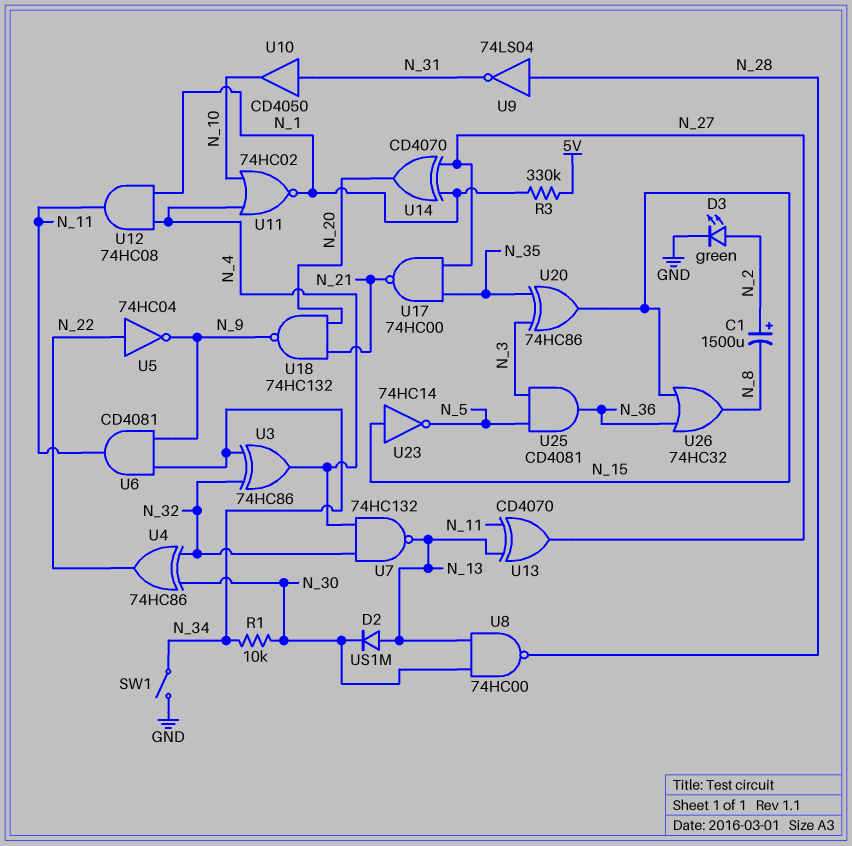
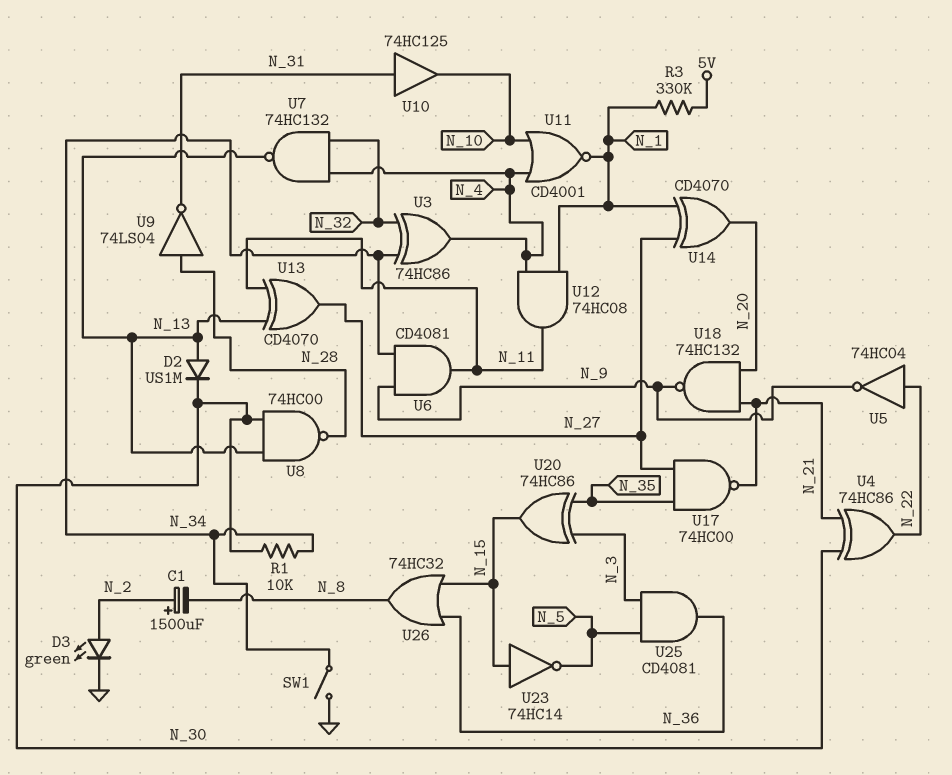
U4: XOR 74HC86 (in N_30, in N_32, out N_22) -> XOR 74HC86 (in N_21, in N_30, out N_22)
U10: buffer CD4050 (in N_31, out N_10) -> buffer 74HC125 (in N_31, out N_10)
U11: NOR 74HC02 (in N_4, in N_10, out N_1) -> NOR CD4001 (in N_4, in N_10, out N_1)

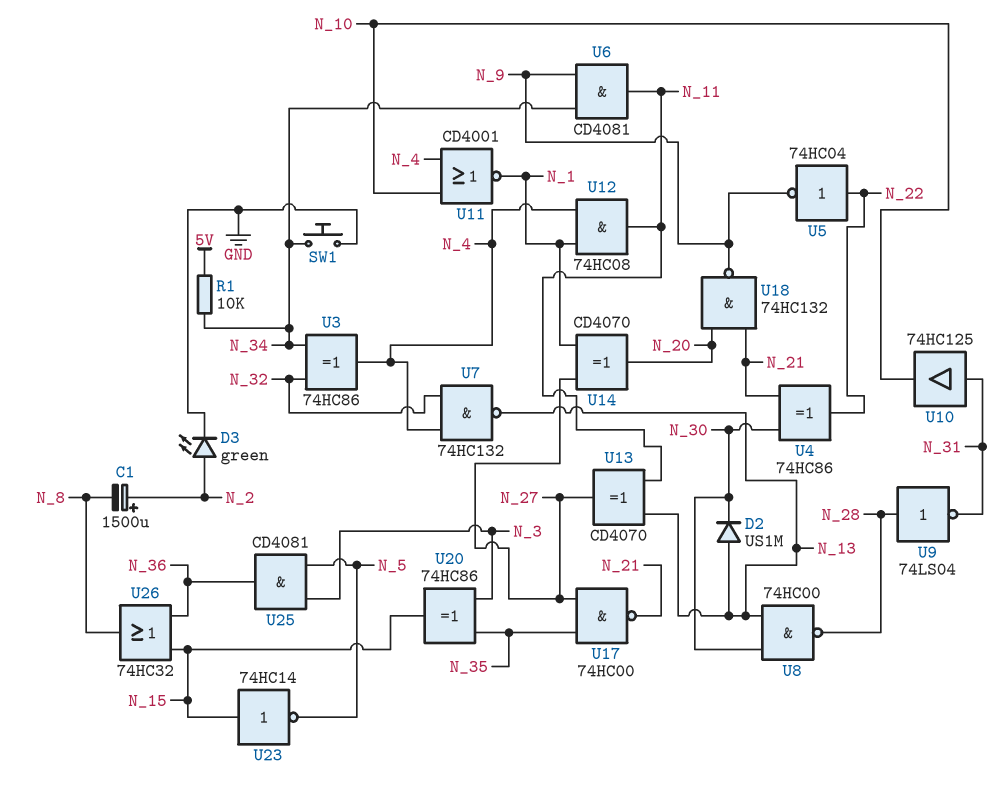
R1: 10k (N_30, N_34) -> 10k (5V, N_34)
R3: 330k (5V, N_1) -> none
SW1: switch (GND, N_34) -> button (GND, N_34)

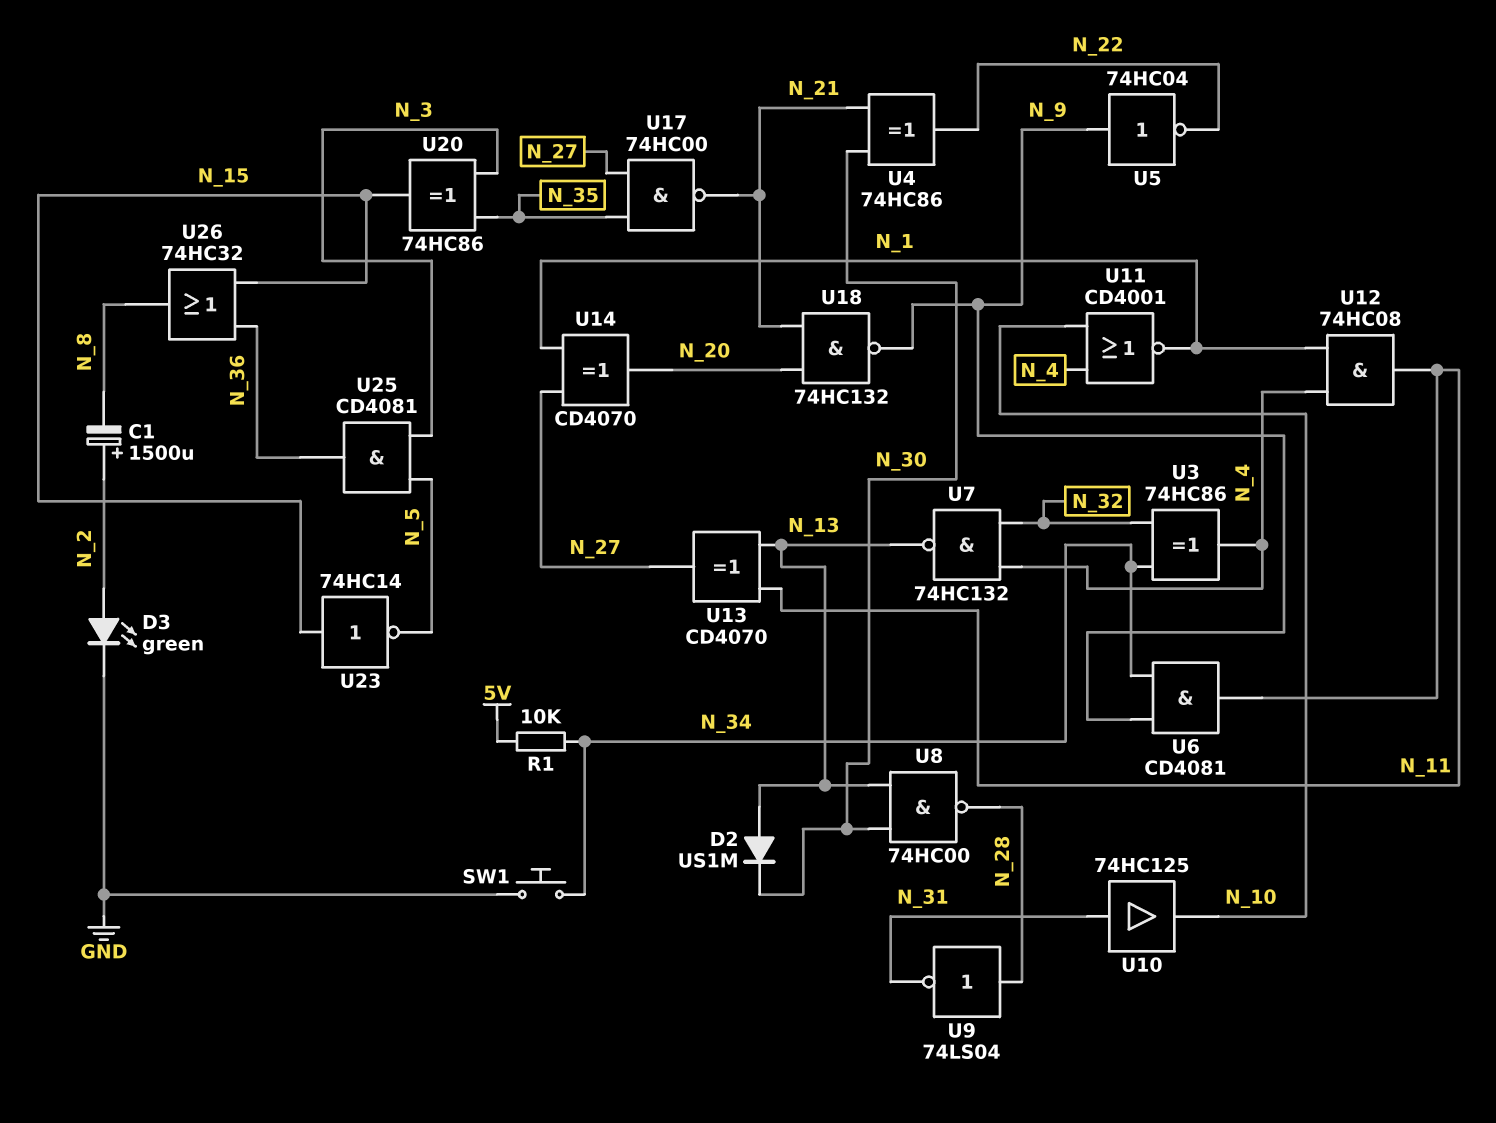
U5: NOT 74HC04 (in N_22, out N_9) -> NOT 74HC04 (in N_9, out N_22)

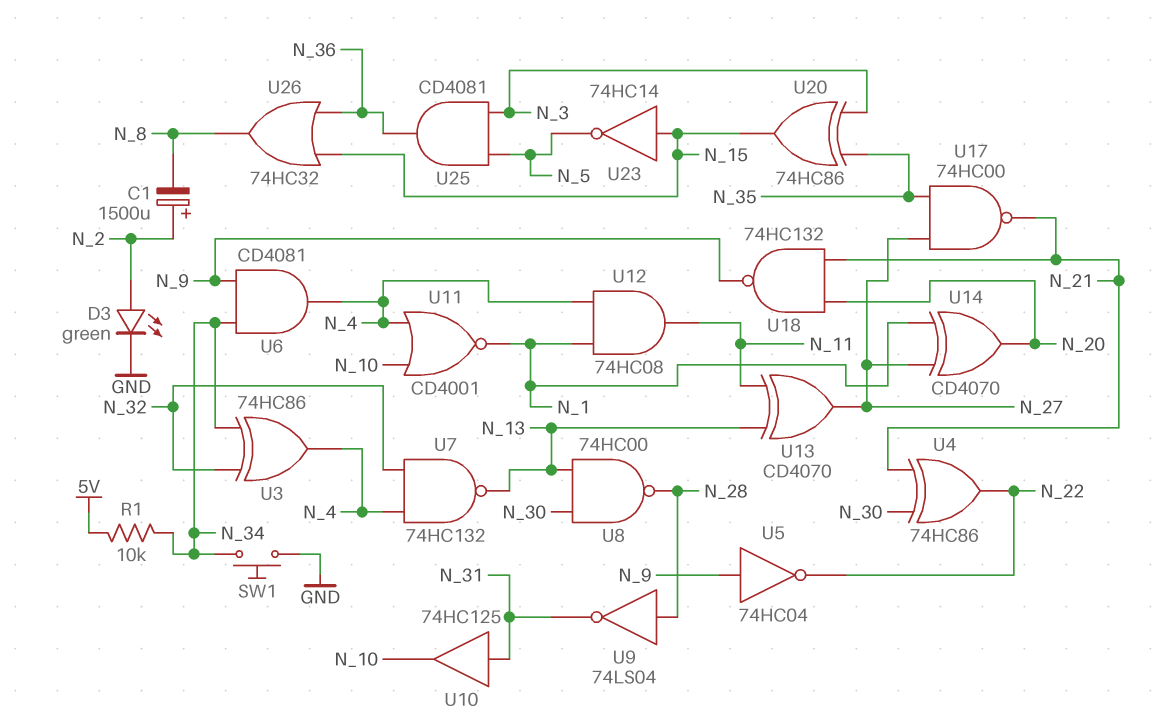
D2: diode US1M (A N_13, K N_30) -> none
U6: AND CD4081 (in N_9, in N_34, out N_11) -> AND CD4081 (in N_9, in N_34, out N_4)

